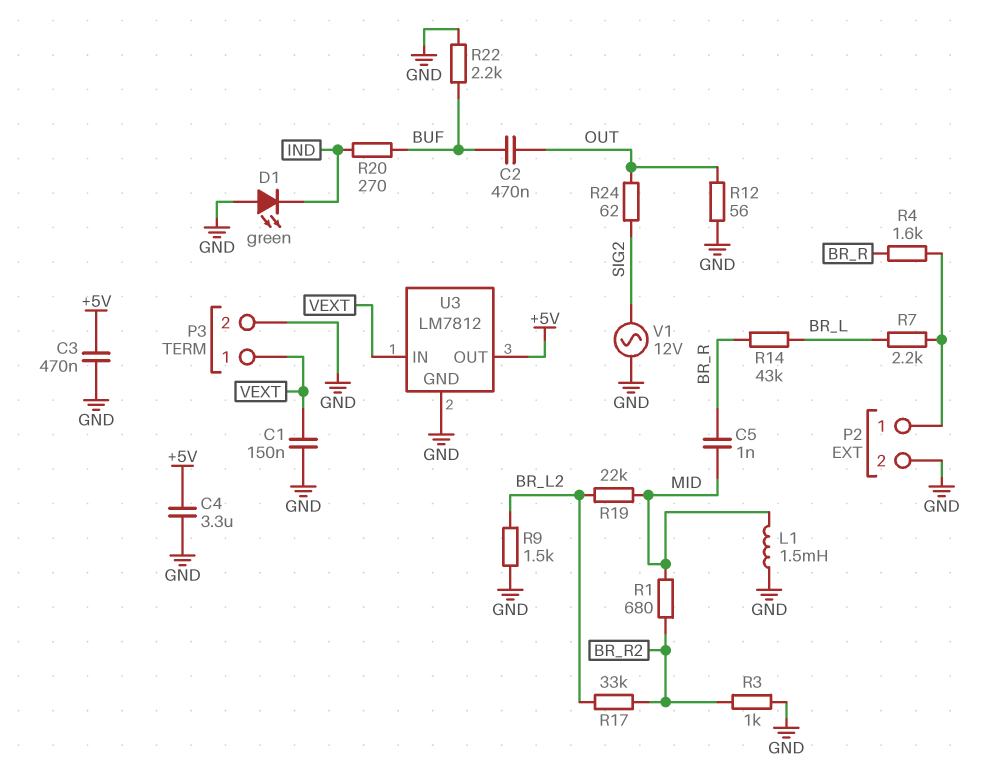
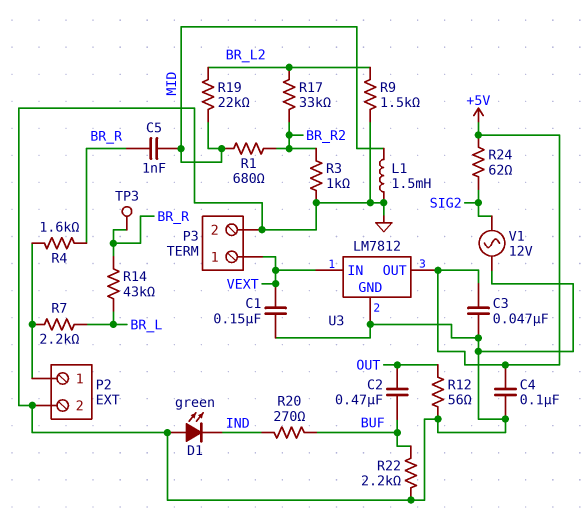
C3: 470nF (+5V, GND) -> 47nF (+5V, GND)
C4: 3.3uF (+5V, GND) -> 100nF (+5V, GND)
R24: 62 (OUT, SIG2) -> 62 (+5V, SIG2)
TP3: none -> test point (BR_R)

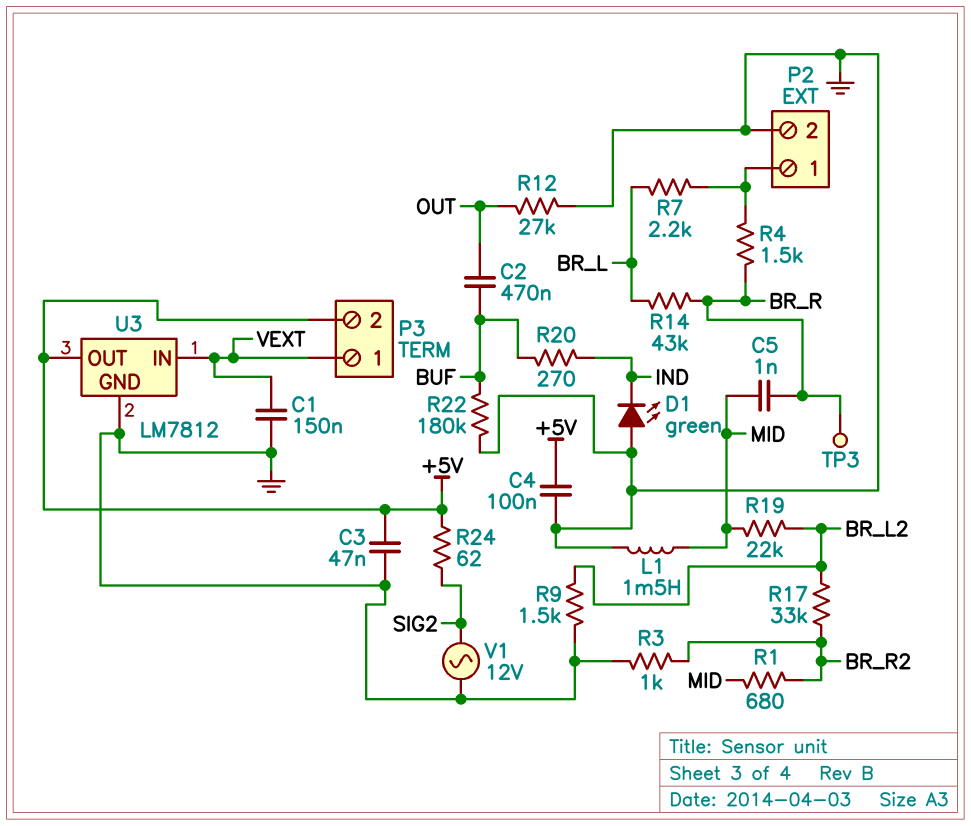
P3 pin 2: GND -> +5V
R4: 1.6k (BR_R, P2/1) -> 1.5k (BR_R, P2/1)
R12: 56 (GND, OUT) -> 27k (GND, OUT)
R22: 2.2k (BUF, GND) -> 180k (BUF, GND)

